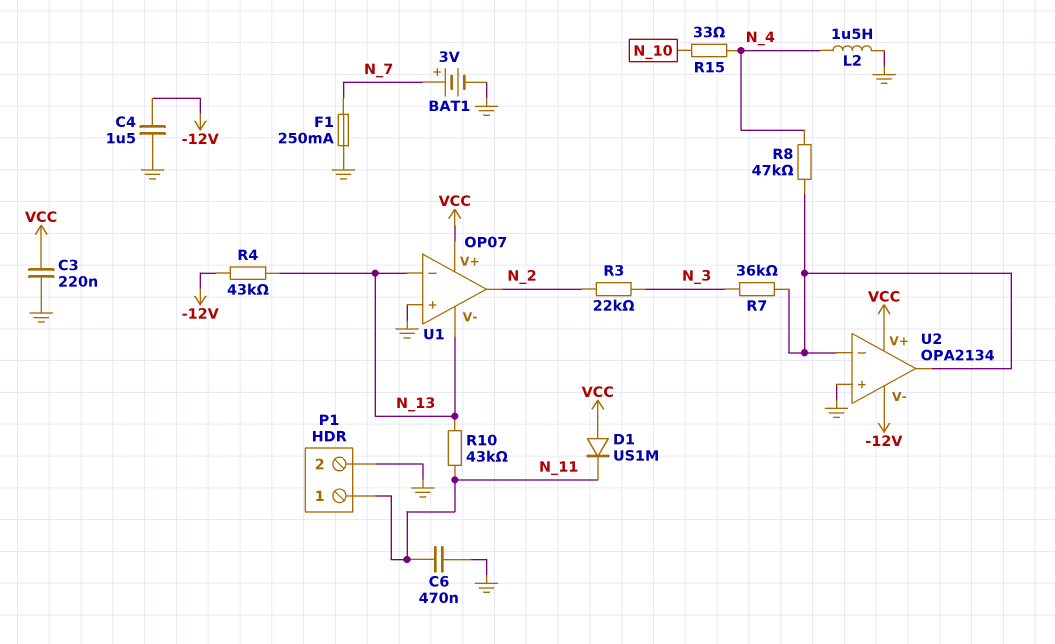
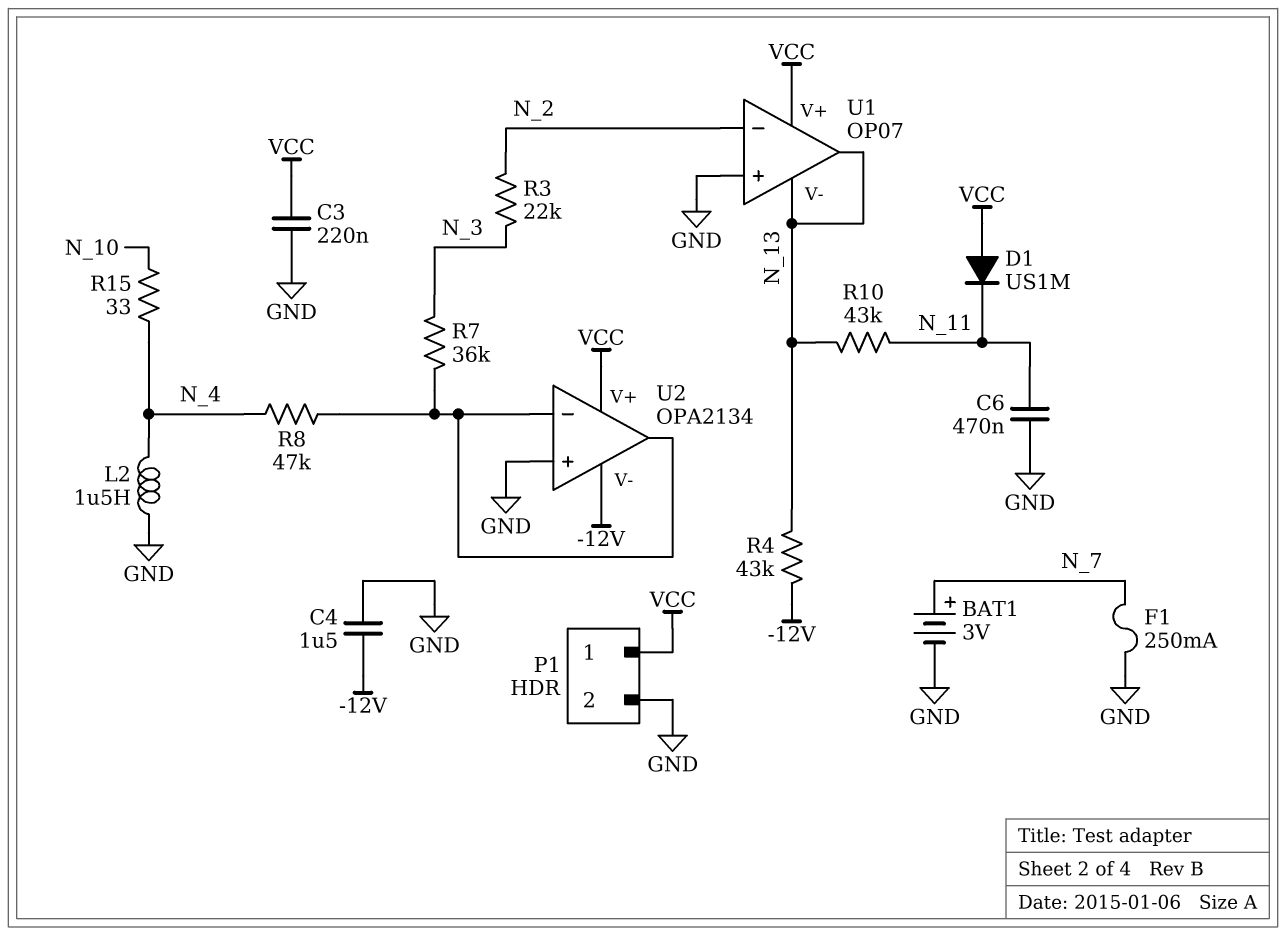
P1 pin 1: N_11 -> VCC
U1 pin in-: N_13 -> N_2
U1 pin out: N_2 -> N_13

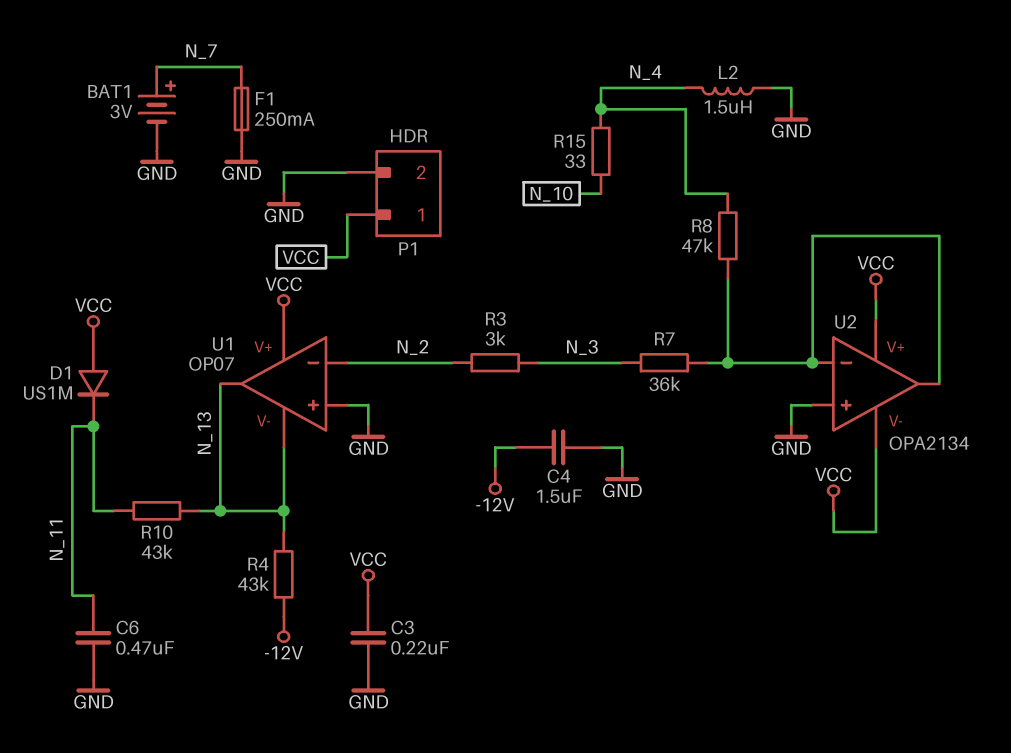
R3: 22k (N_2, N_3) -> 3k (N_2, N_3)
U2 pin V-: -12V -> VCC

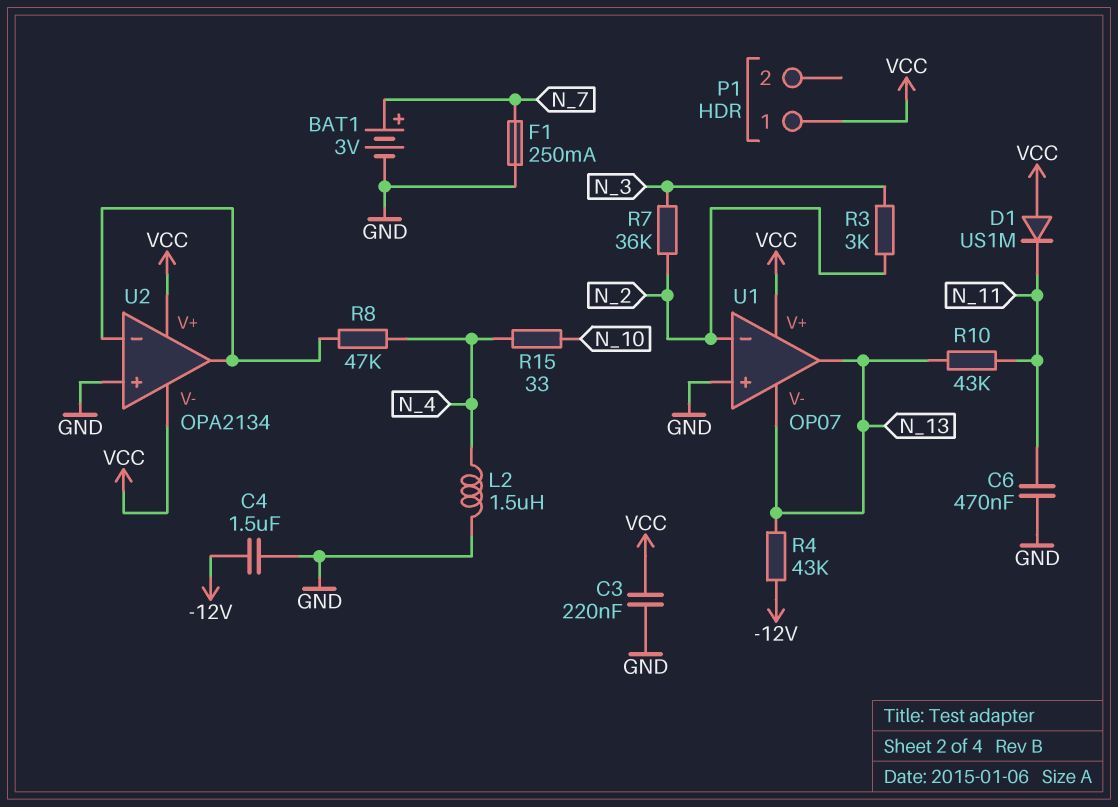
P1 pin 2: GND -> none
R7: 36k (N_3, U2/in-) -> 36k (N_2, N_3)

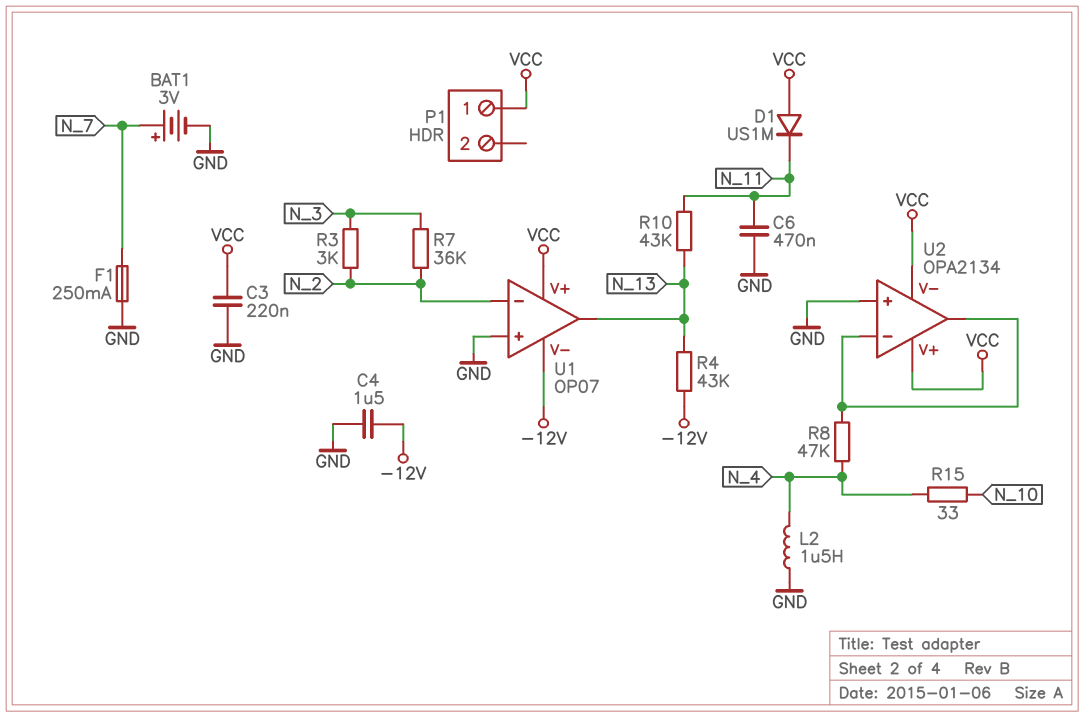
U1 pin V-: N_13 -> -12V

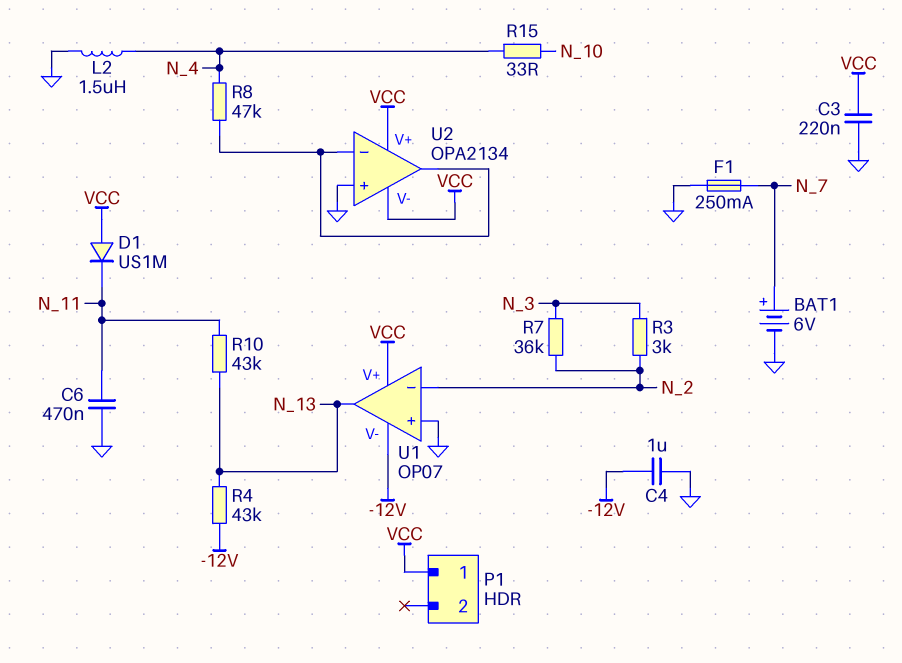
BAT1: 3V (plus N_7, minus GND) -> 6V (plus N_7, minus GND)
C4: 1.5uF (-12V, GND) -> 1uF (-12V, GND)

